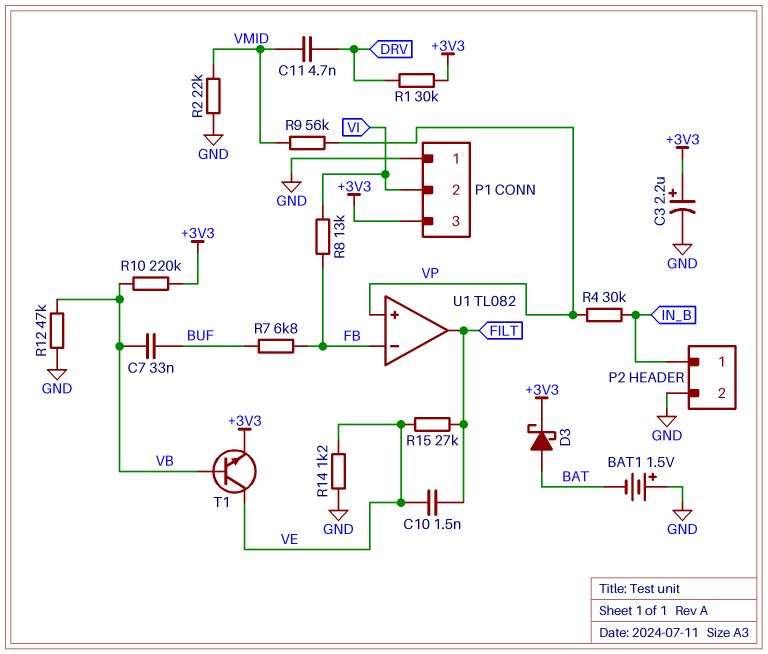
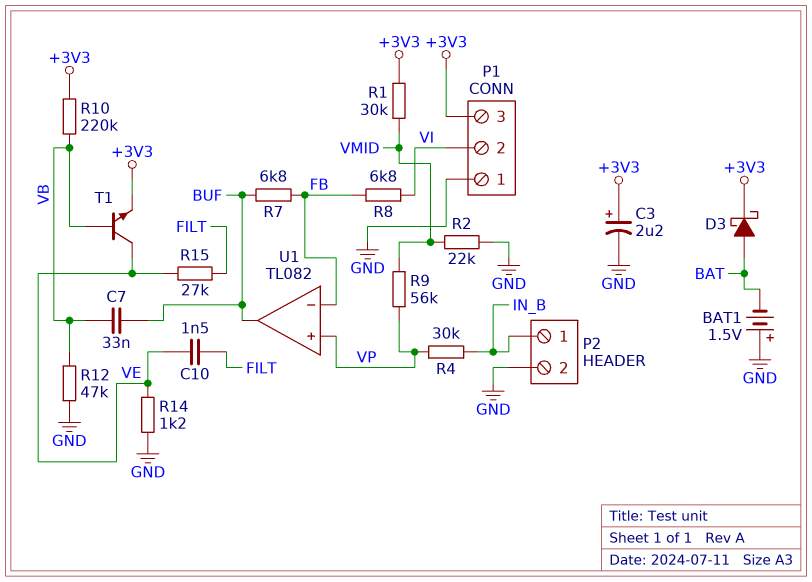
C11: 4.7nF (DRV, VMID) -> none
R1: 30k (+3V3, DRV) -> 30k (+3V3, VMID)
R8: 13k (FB, VI) -> 6.8k (FB, VI)
U1 pin out: FILT -> BUF

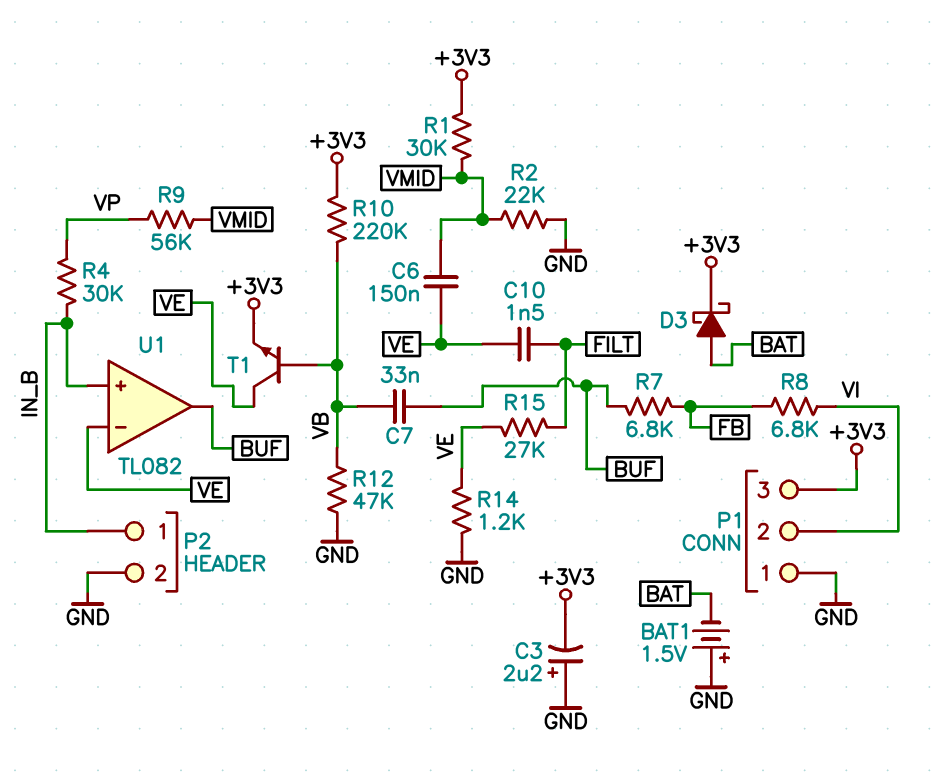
C3: 2.2uF (plus +3V3, minus GND) -> 2.2uF (plus GND, minus +3V3)
C6: none -> 150nF (VE, VMID)
U1 pin in+: VP -> IN_B
U1 pin in-: FB -> VE

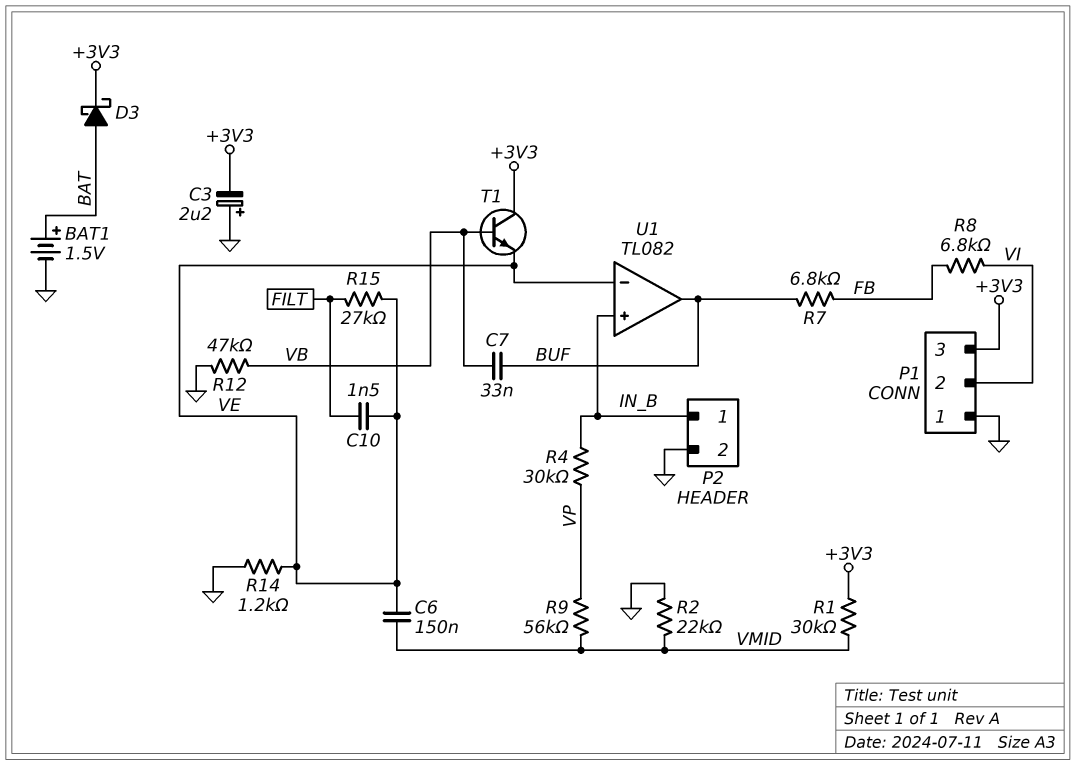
BAT1: 1.5V (plus GND, minus BAT) -> 1.5V (plus BAT, minus GND)
R10: 220k (+3V3, VB) -> none
T1: NPN (B VB, C VE, E +3V3) -> NPN (B VB, C +3V3, E VE)

